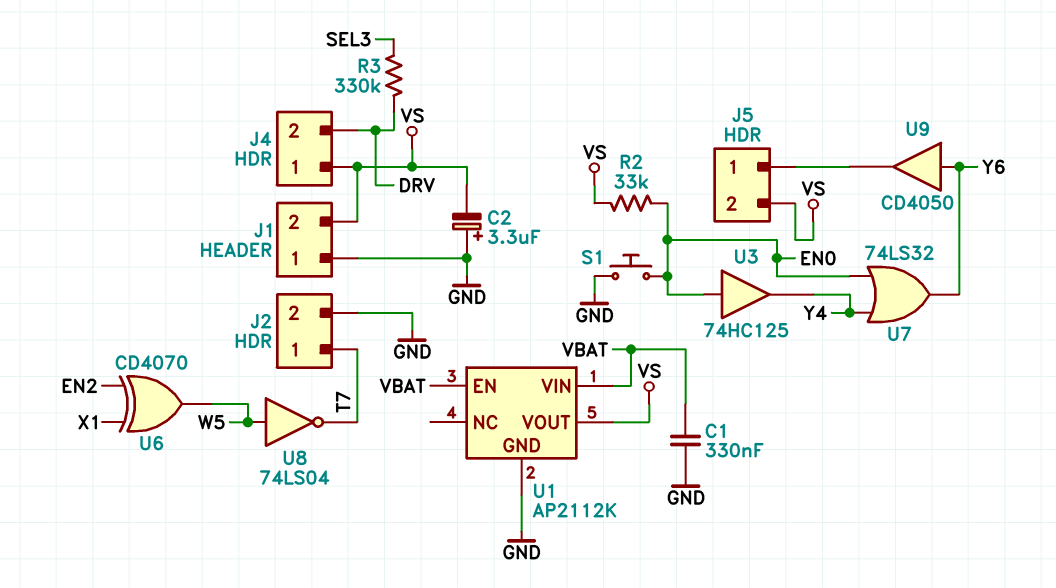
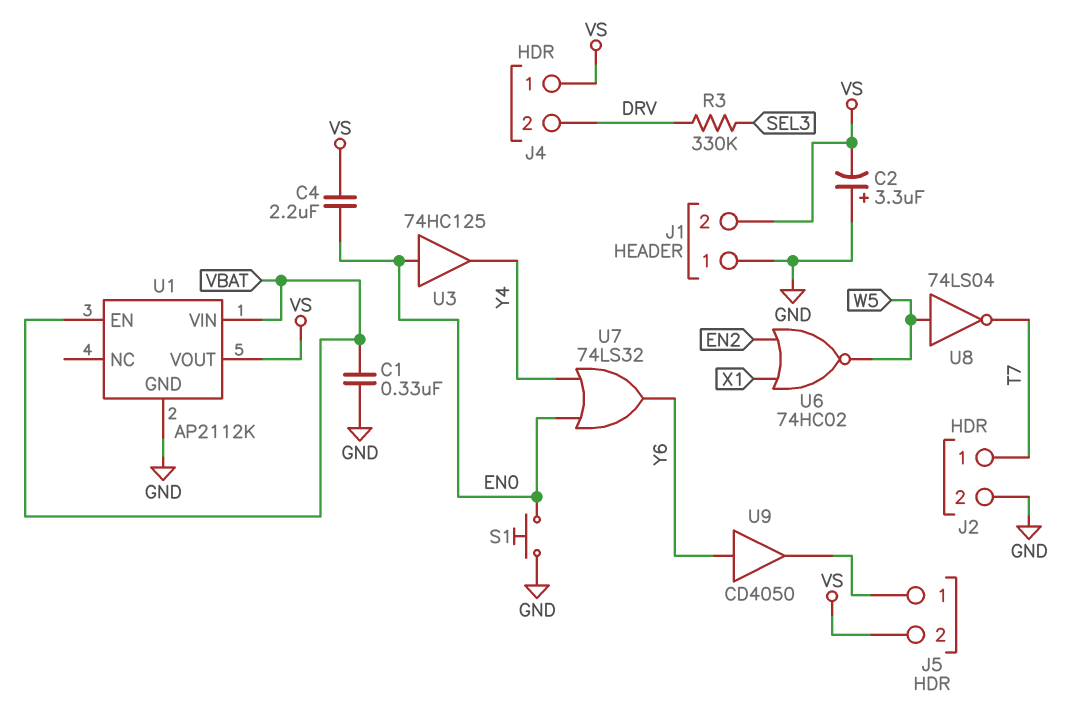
C4: none -> 2.2uF (EN0, VS)
R2: 33k (EN0, VS) -> none
U6: XOR CD4070 (in EN2, in X1, out W5) -> NOR 74HC02 (in EN2, in X1, out W5)

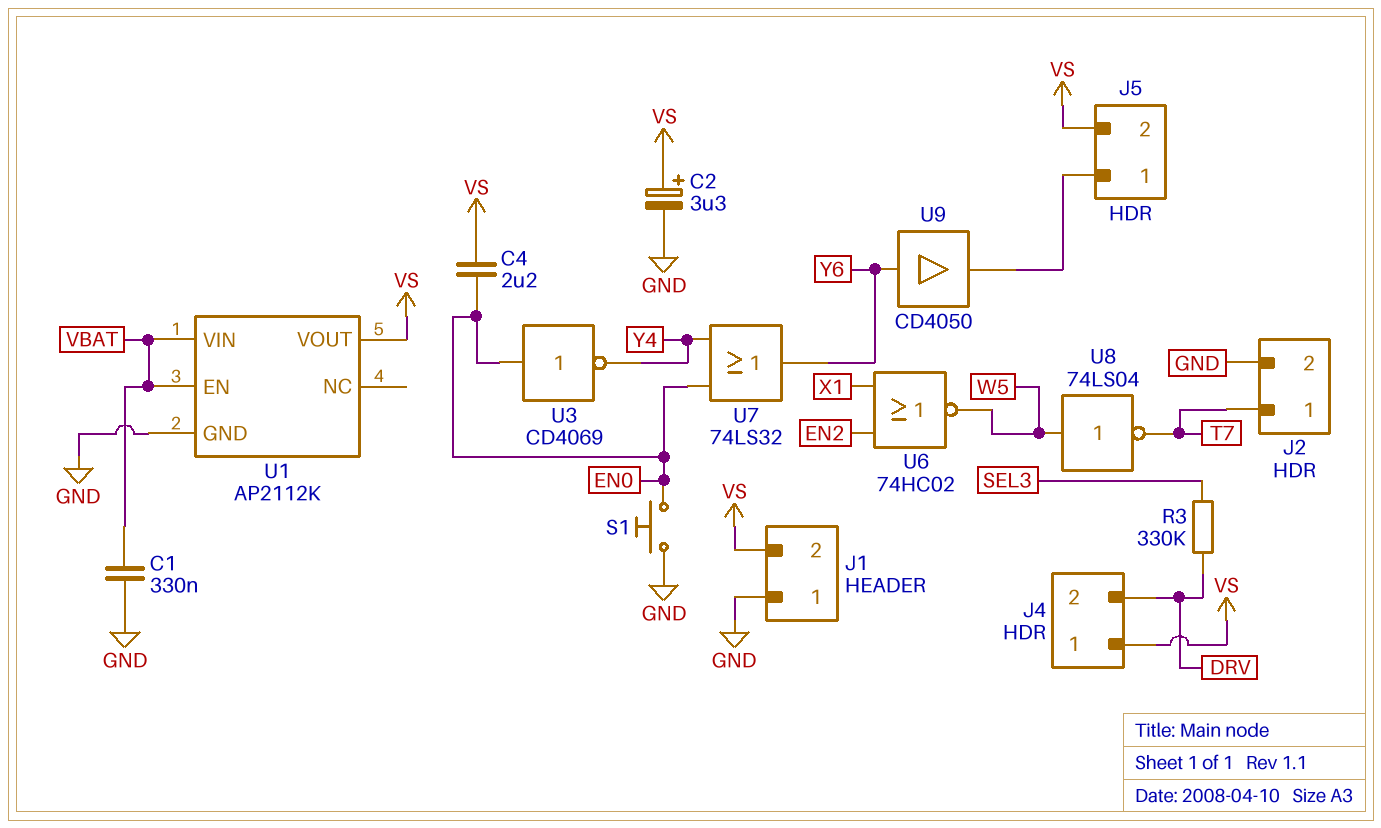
C2: 3.3uF (plus GND, minus VS) -> 3.3uF (plus VS, minus GND)
U3: buffer 74HC125 (in EN0, out Y4) -> NOT CD4069 (in EN0, out Y4)

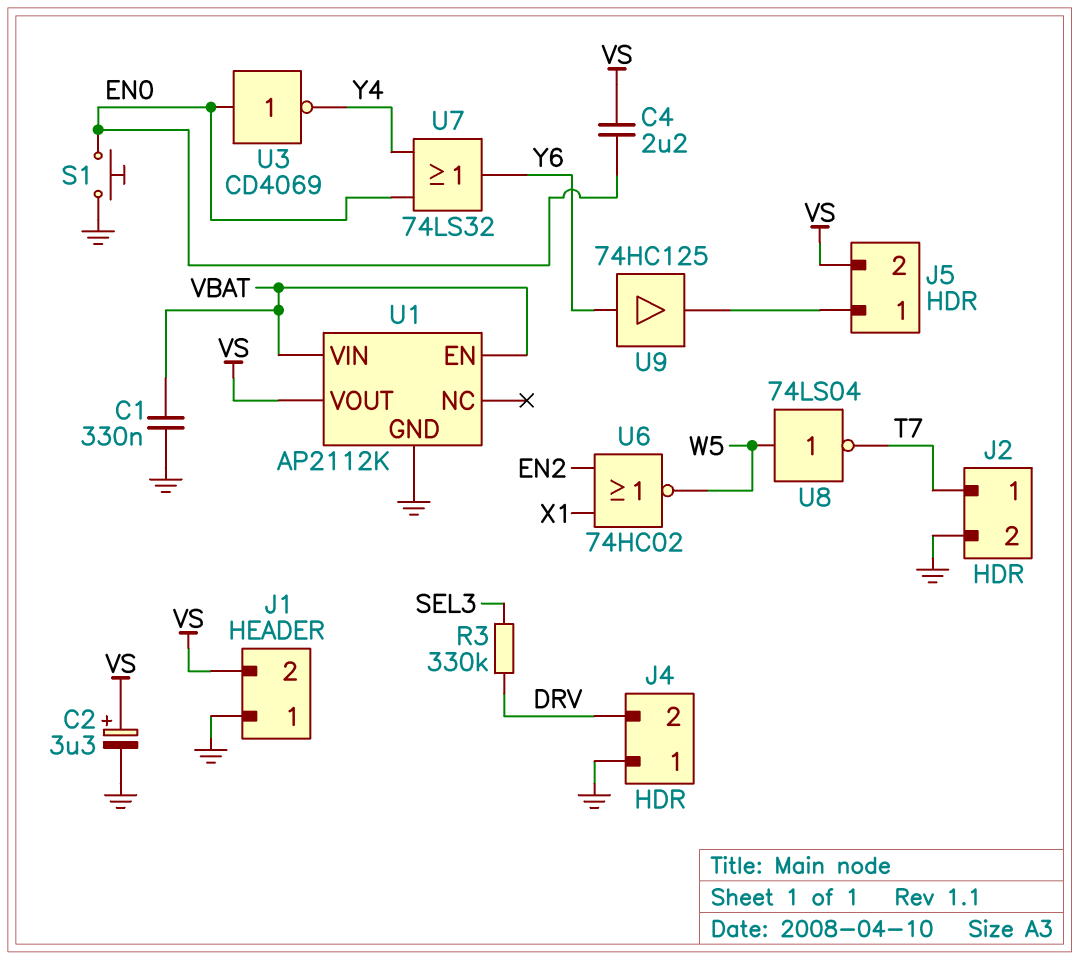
J4 pin 1: VS -> GND
U9: buffer CD4050 (in Y6, out J5/1) -> buffer 74HC125 (in Y6, out J5/1)

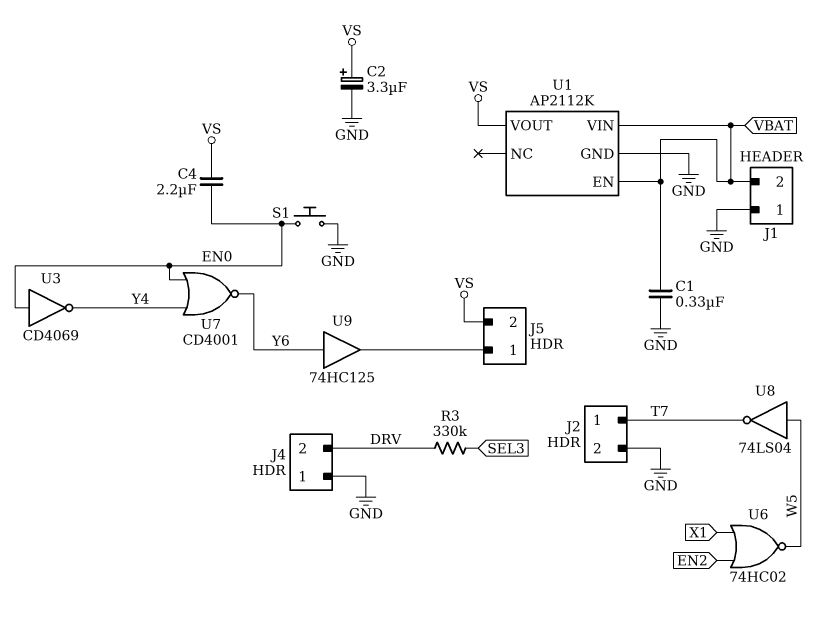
J1 pin 2: VS -> VBAT
U7: OR 74LS32 (in EN0, in Y4, out Y6) -> NOR CD4001 (in EN0, in Y4, out Y6)

